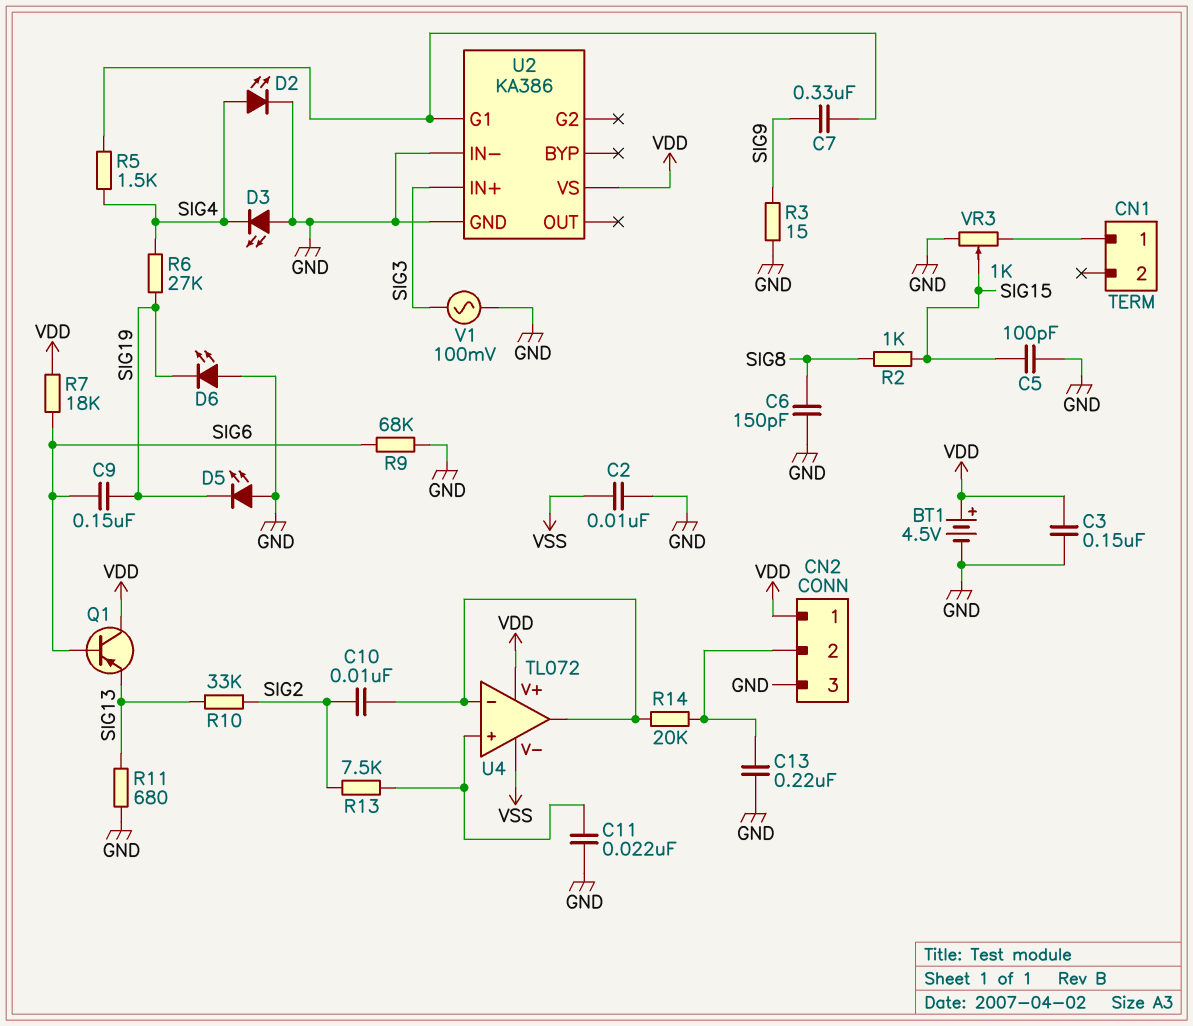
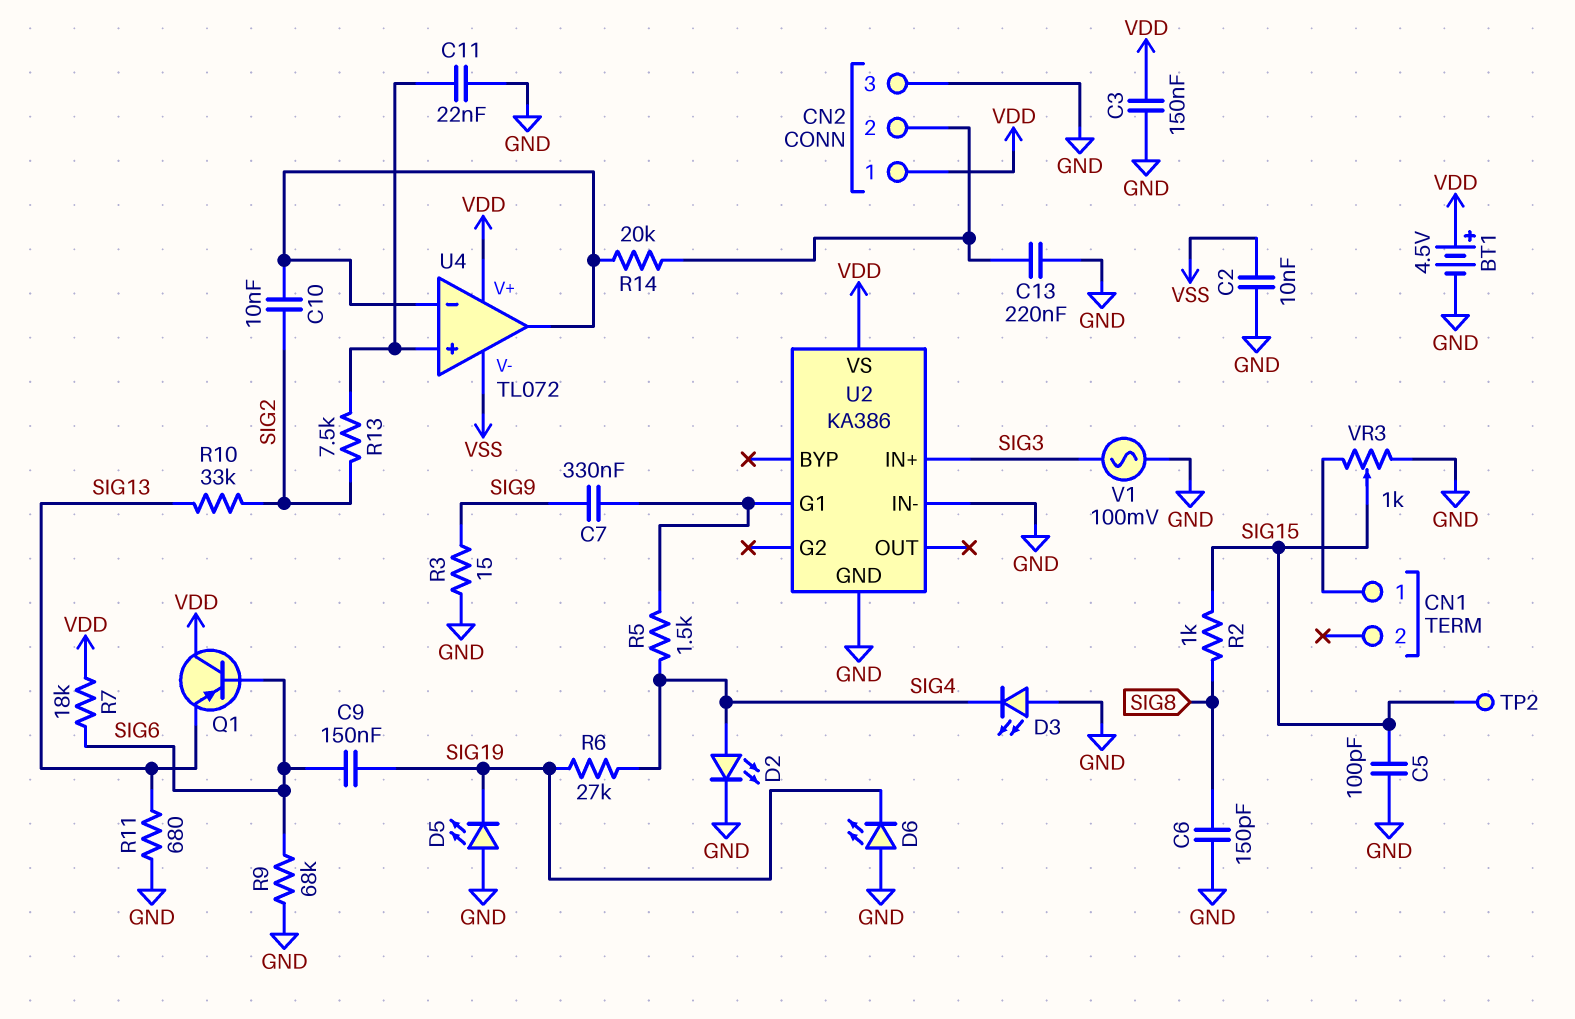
TP2: none -> test point (SIG15)

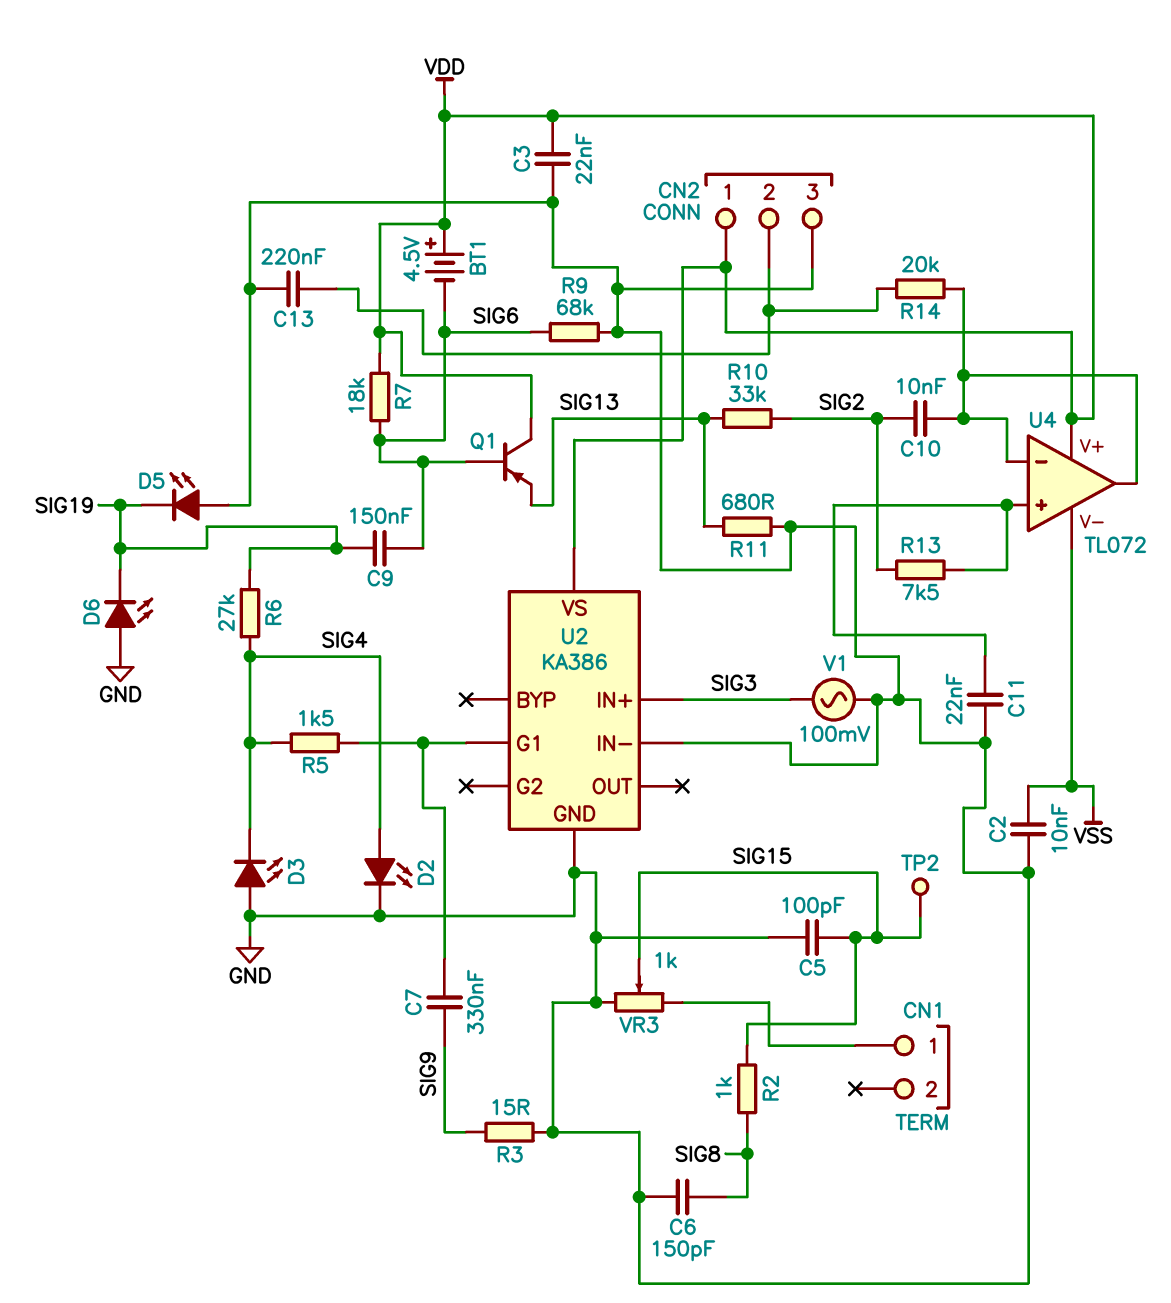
BT1: 4.5V (plus VDD, minus GND) -> 4.5V (plus VDD, minus SIG6)
C3: 150nF (GND, VDD) -> 22nF (GND, VDD)

